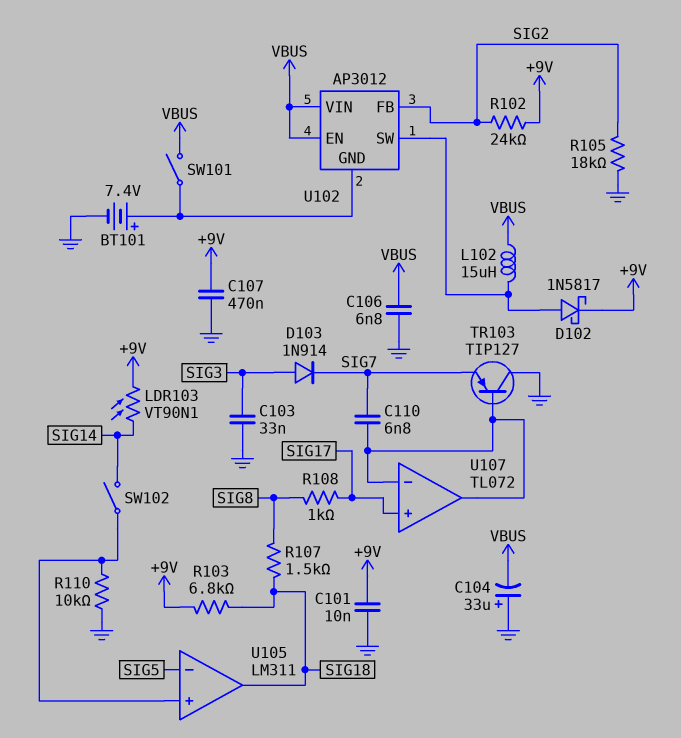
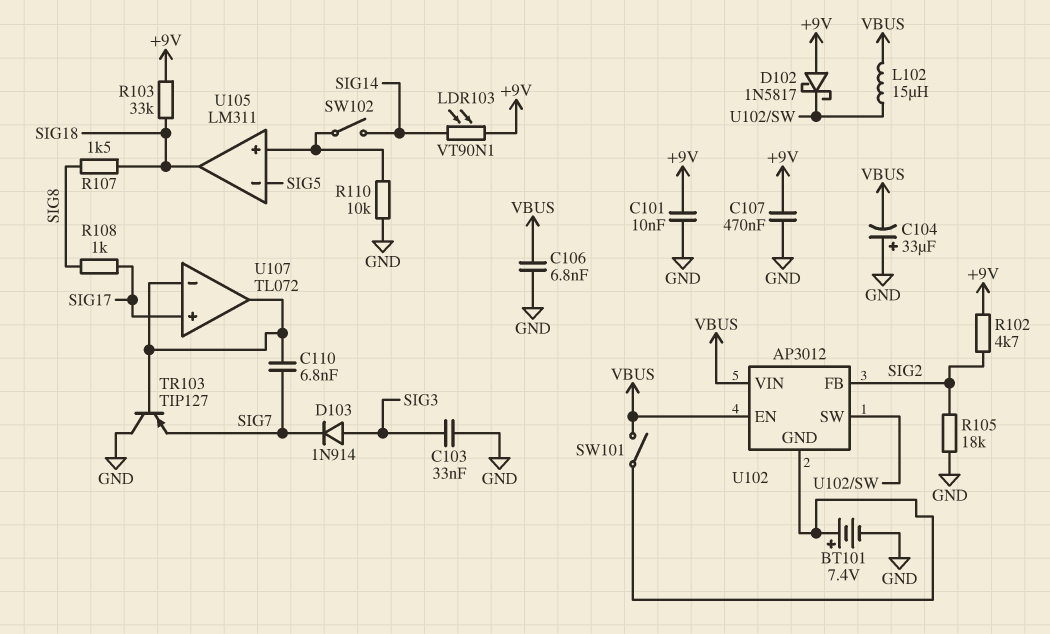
D102: schottky 1N5817 (A U102/SW, K +9V) -> schottky 1N5817 (A +9V, K U102/SW)
R102: 24k (+9V, SIG2) -> 4.7k (+9V, SIG2)
R103: 6.8k (+9V, SIG18) -> 33k (+9V, SIG18)

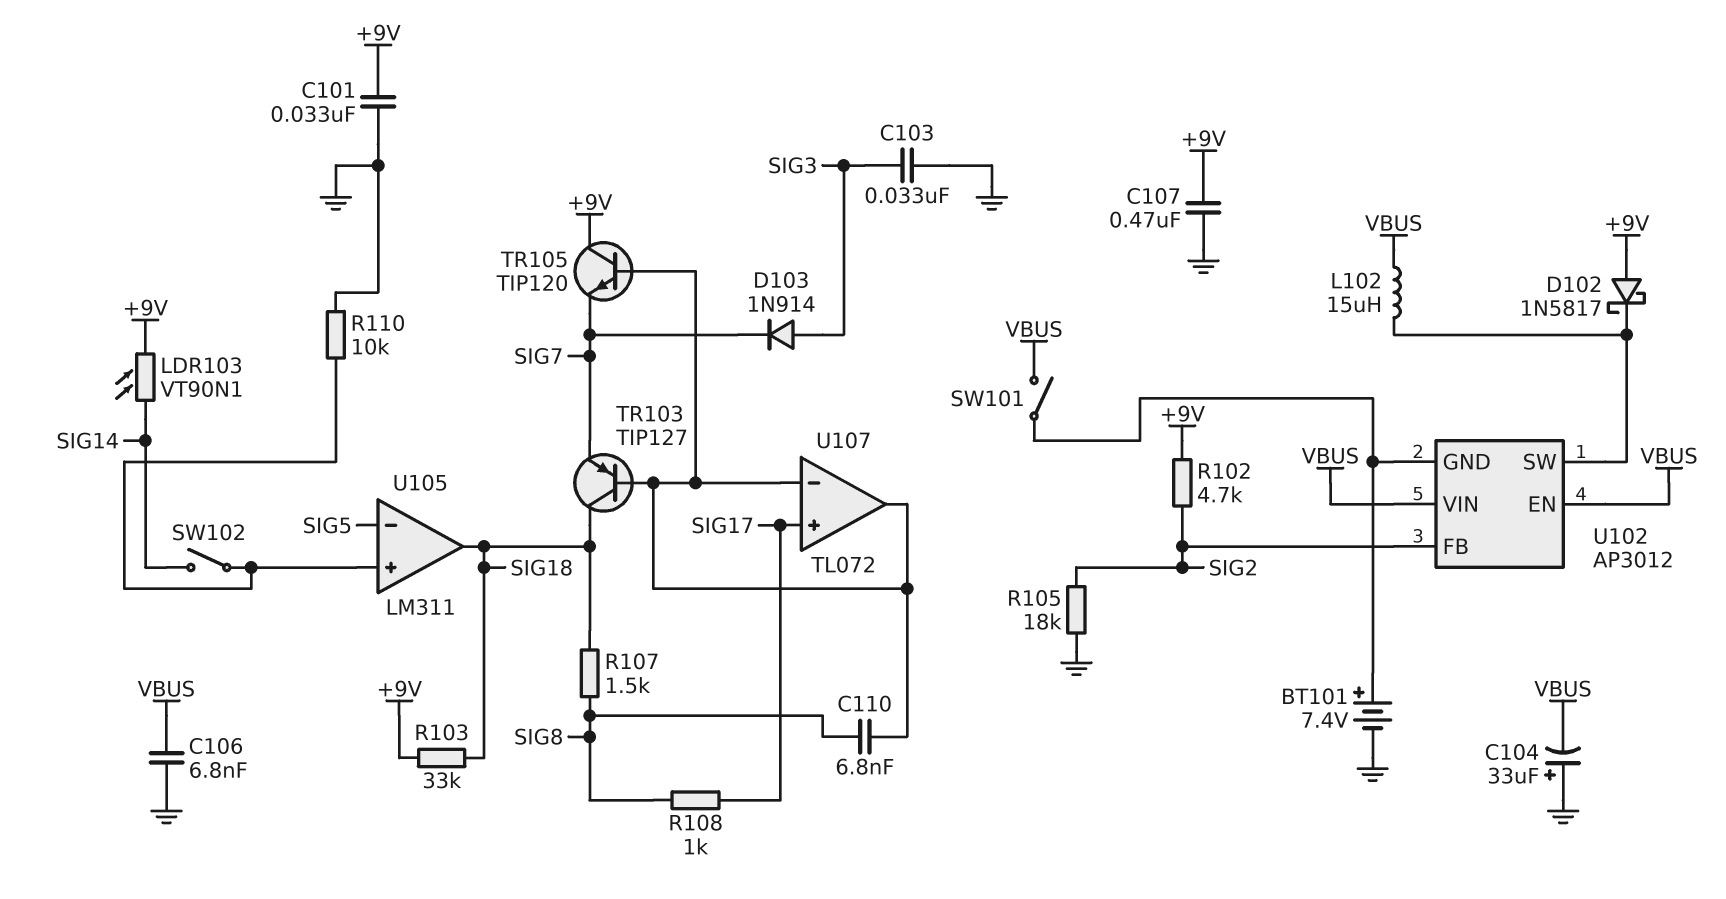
C101: 10nF (+9V, GND) -> 33nF (+9V, GND)
C110: 6.8nF (SIG7, U107/in-) -> 6.8nF (SIG8, U107/in-)
TR103: PNP TIP127 (B U107/in-, C GND, E SIG7) -> PNP TIP127 (B U107/in-, C SIG18, E SIG7)
TR105: none -> NPN TIP120 (B U107/in-, C +9V, E SIG7)

